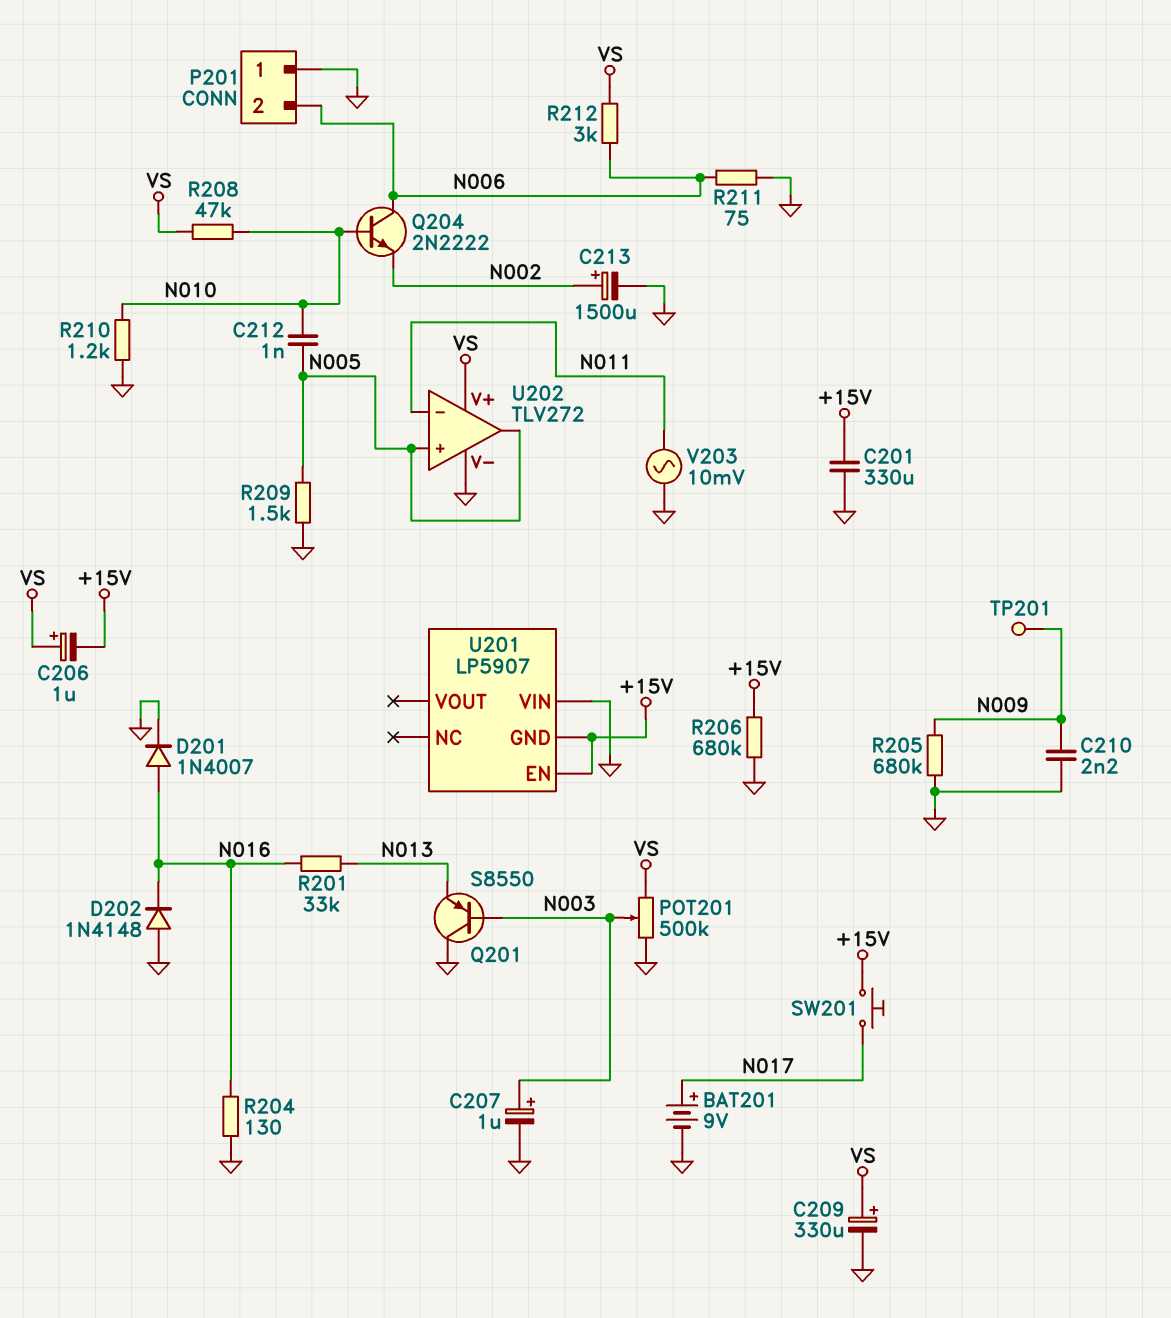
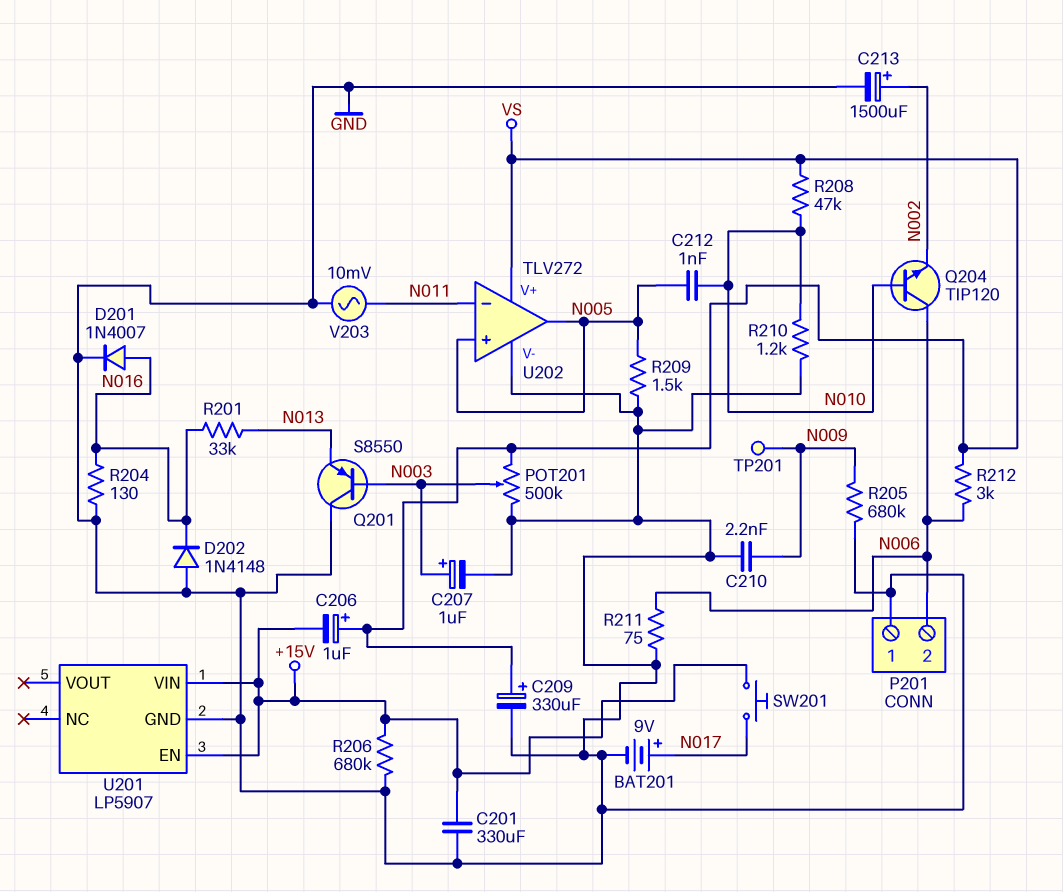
Q204: NPN 2N2222 (B N010, C N006, E N002) -> NPN TIP120 (B N010, C N006, E N002)
U201 pin GND: +15V -> GND
U201 pin VIN: GND -> +15V

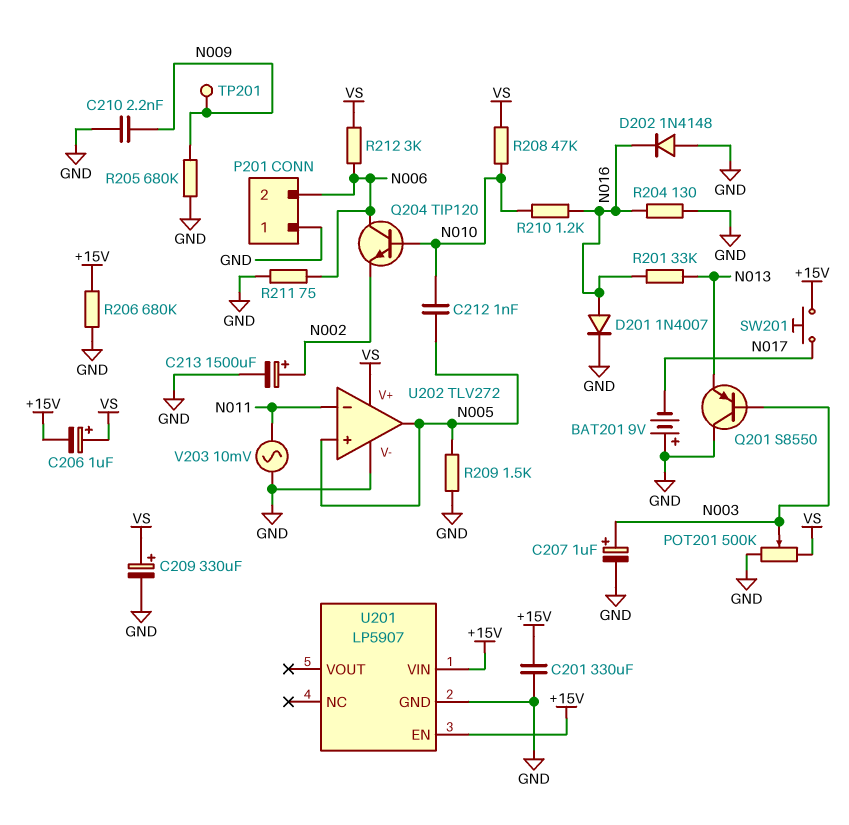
BAT201: 9V (plus N017, minus GND) -> 9V (plus GND, minus N017)
R210: 1.2k (GND, N010) -> 1.2k (N010, N016)

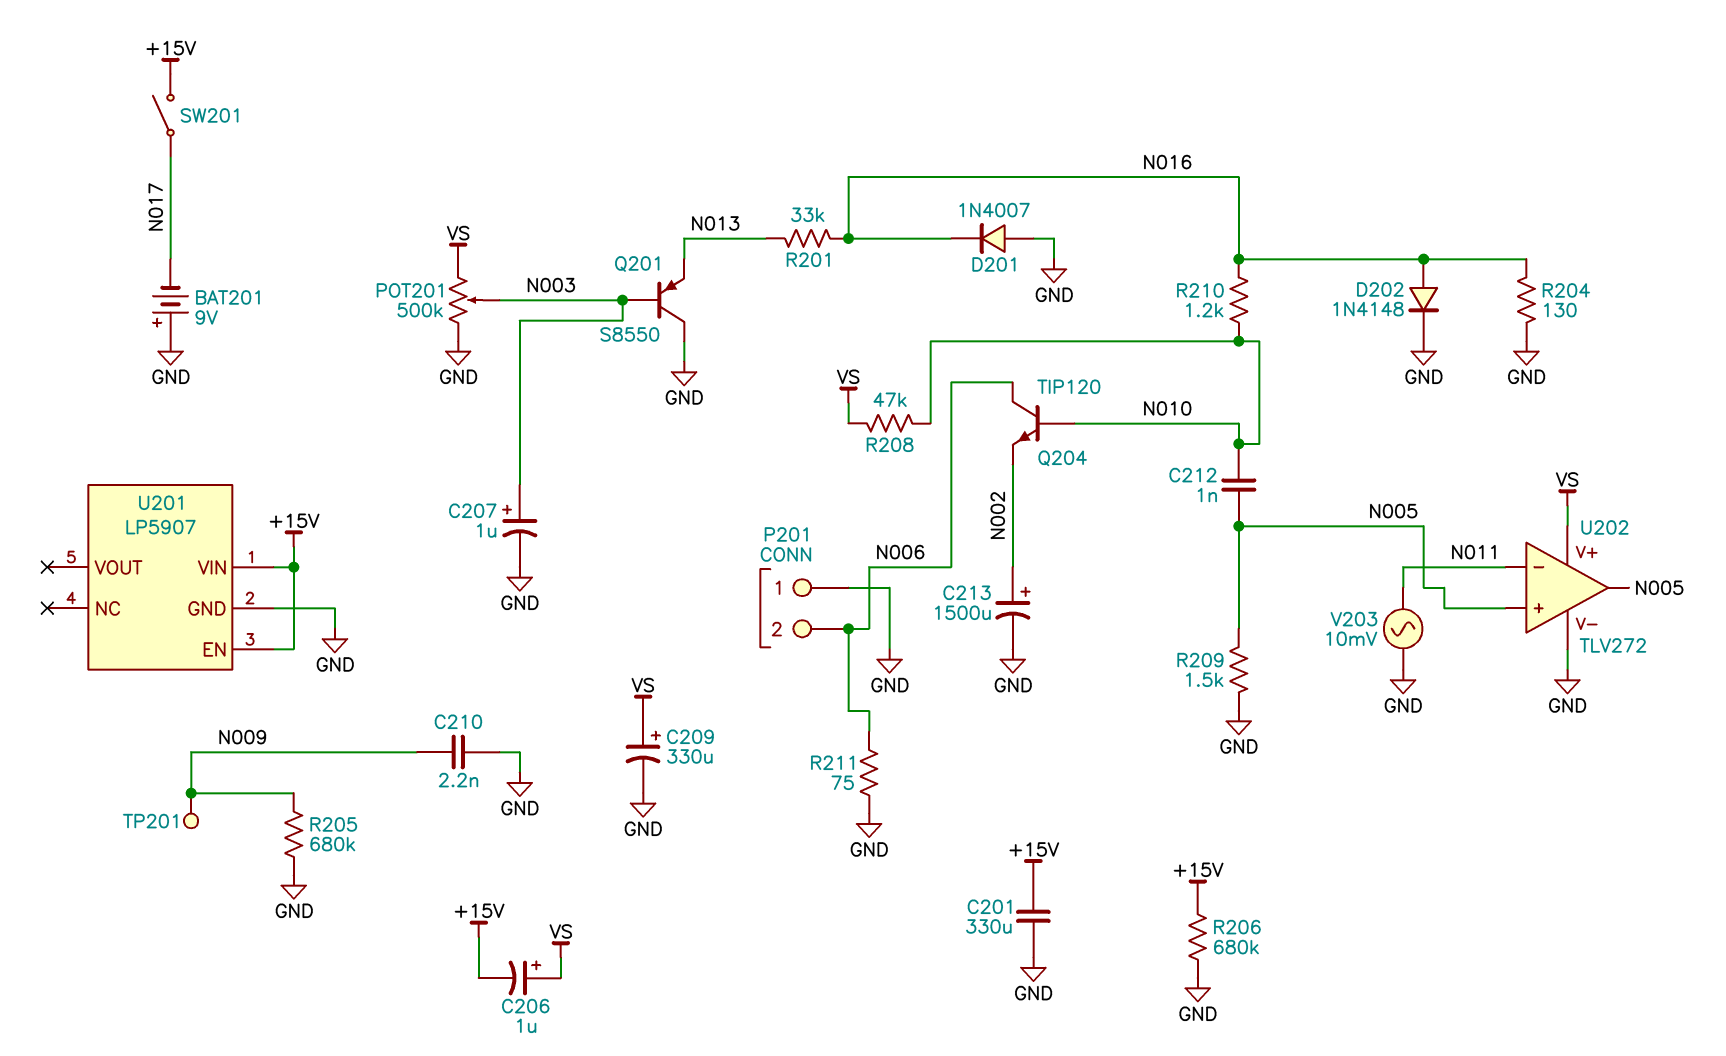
D201: diode 1N4007 (A N016, K GND) -> diode 1N4007 (A GND, K N016)
D202: diode 1N4148 (A GND, K N016) -> diode 1N4148 (A N016, K GND)
R212: 3k (N006, VS) -> none
SW201: button (+15V, N017) -> switch (+15V, N017)

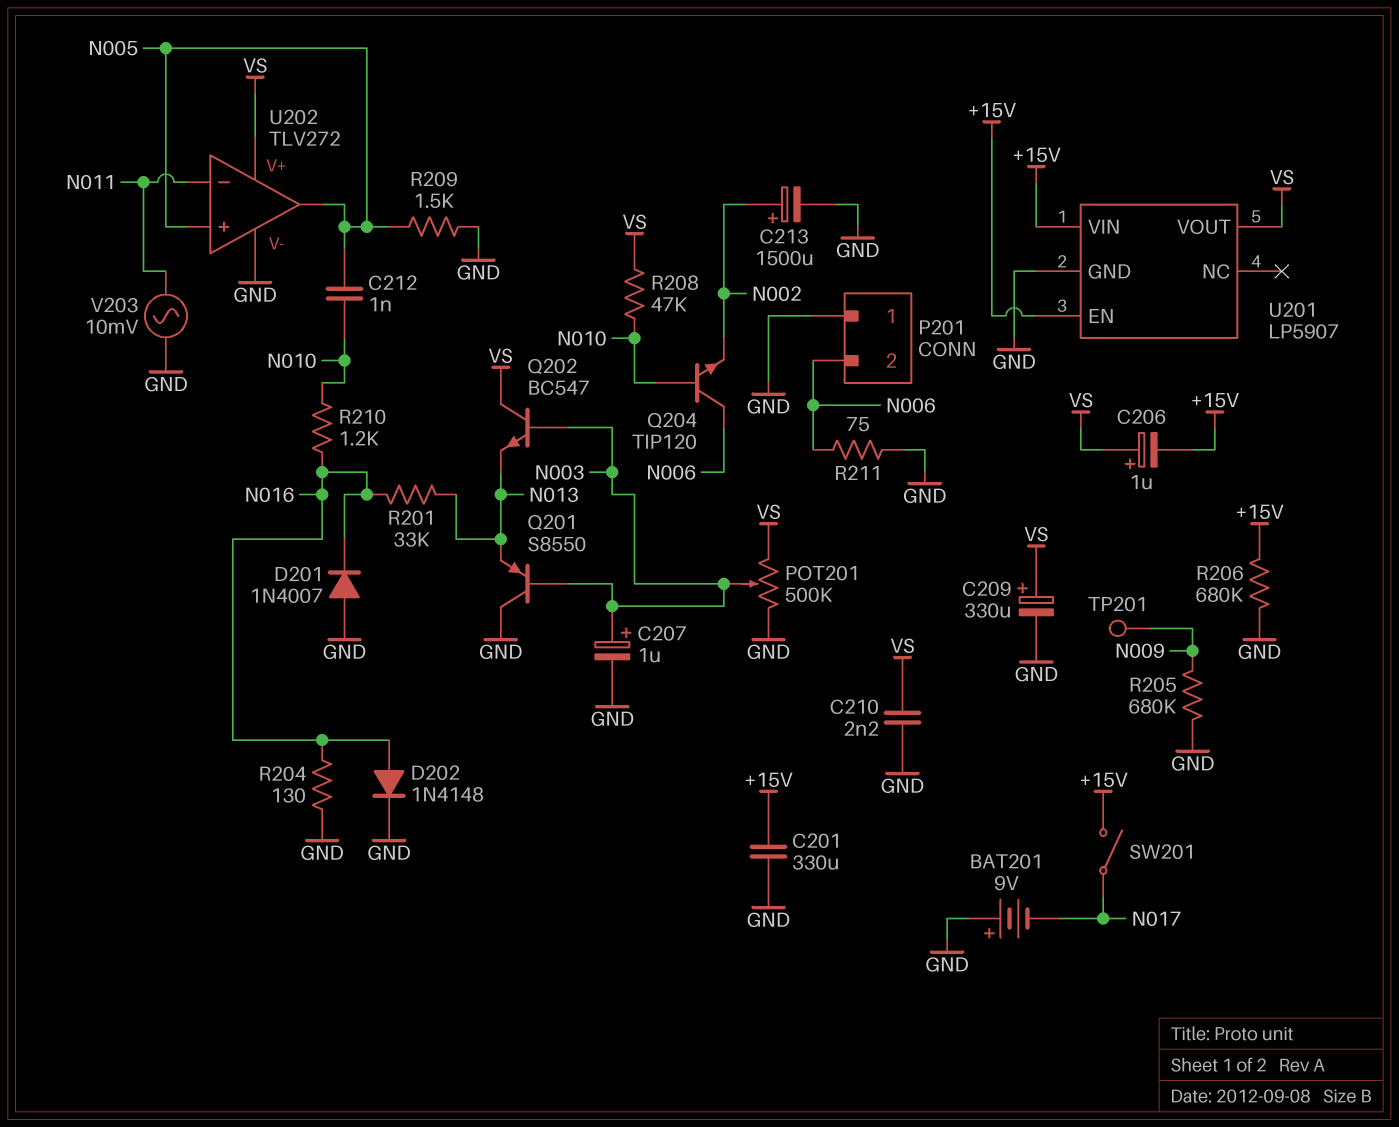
C210: 2.2nF (GND, N009) -> 2.2nF (GND, VS)
Q202: none -> NPN BC547 (B N003, C VS, E N013)
U201 pin VOUT: none -> VS

